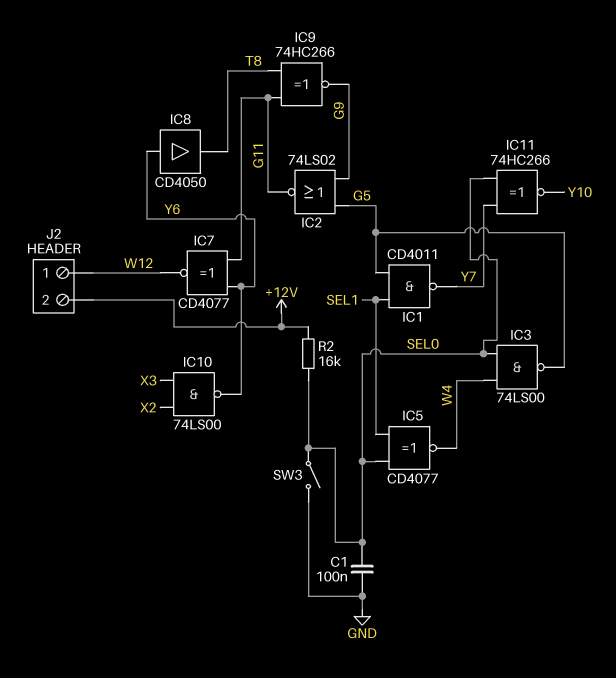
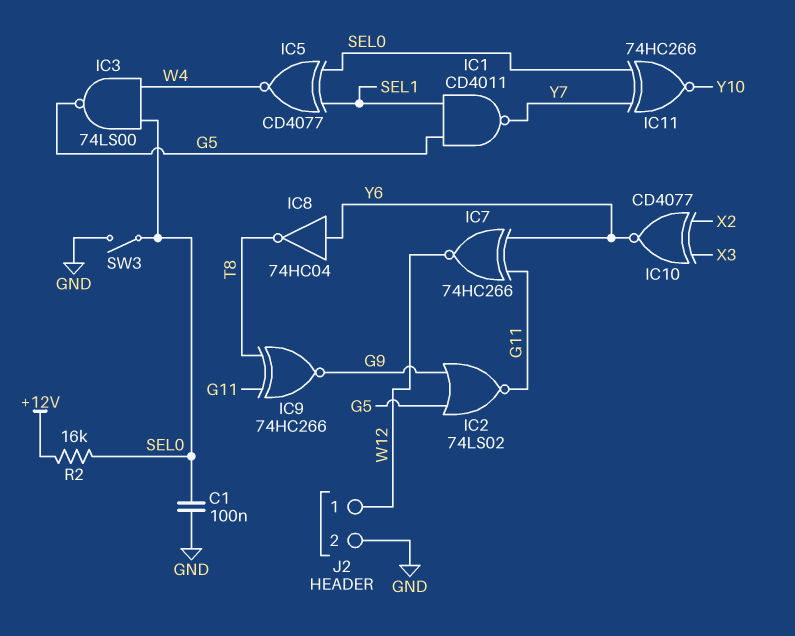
IC7: XNOR CD4077 (in G11, in Y6, out W12) -> XNOR 74HC266 (in G11, in Y6, out W12)
IC8: buffer CD4050 (in Y6, out T8) -> NOT 74HC04 (in Y6, out T8)
IC10: NAND 74LS00 (in X2, in X3, out Y6) -> XNOR CD4077 (in X2, in X3, out Y6)
J2 pin 2: +12V -> GND

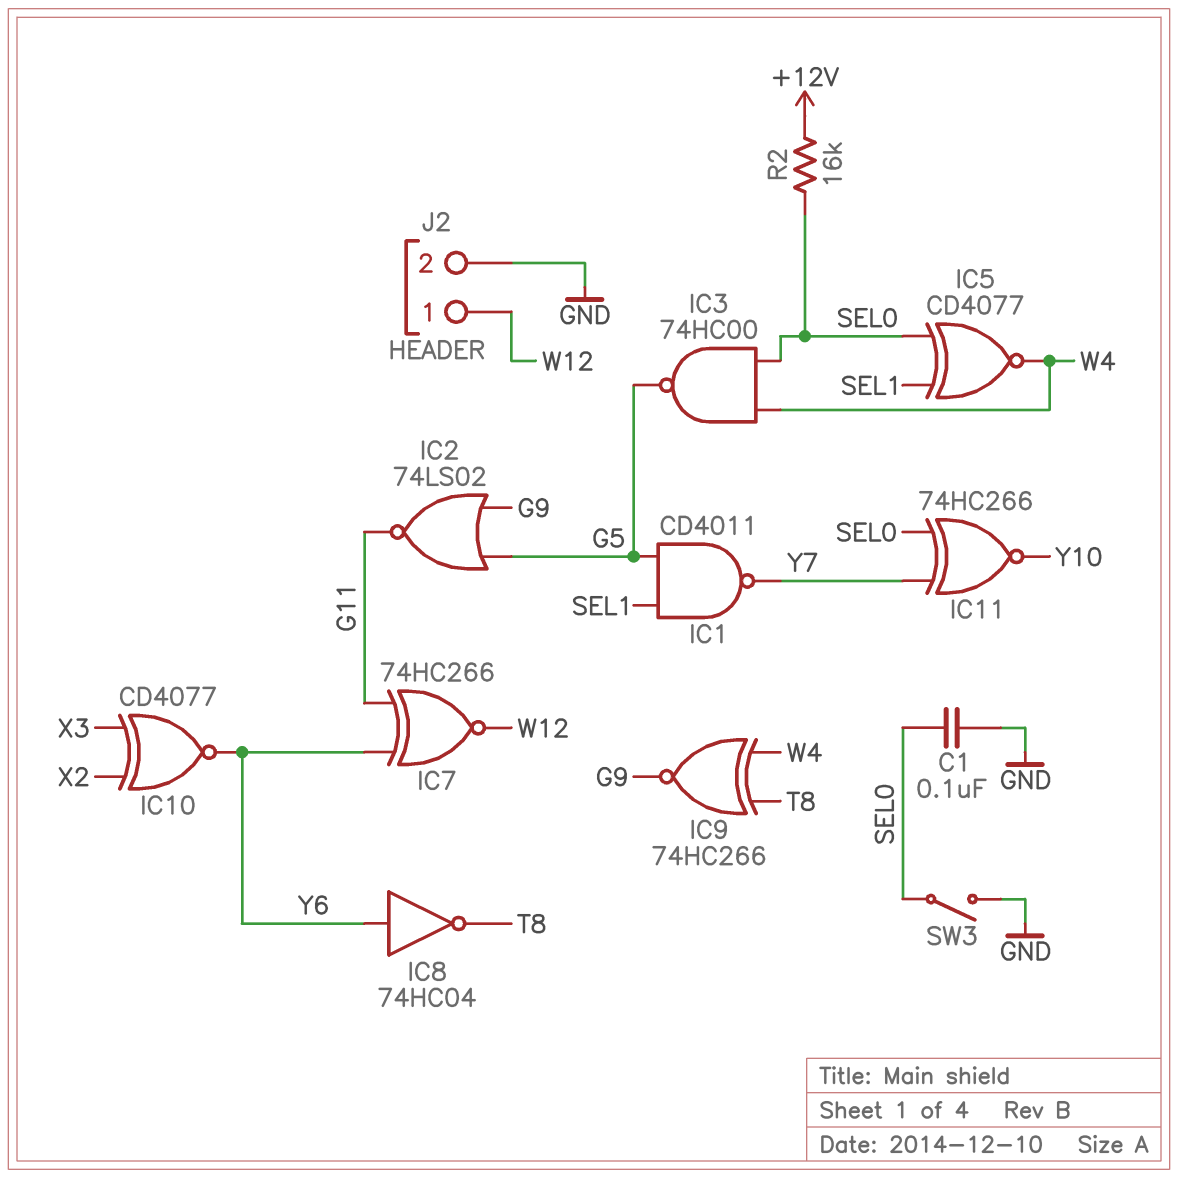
IC3: NAND 74LS00 (in SEL0, in W4, out G5) -> NAND 74HC00 (in SEL0, in W4, out G5)
IC9: XNOR 74HC266 (in G11, in T8, out G9) -> XNOR 74HC266 (in T8, in W4, out G9)

